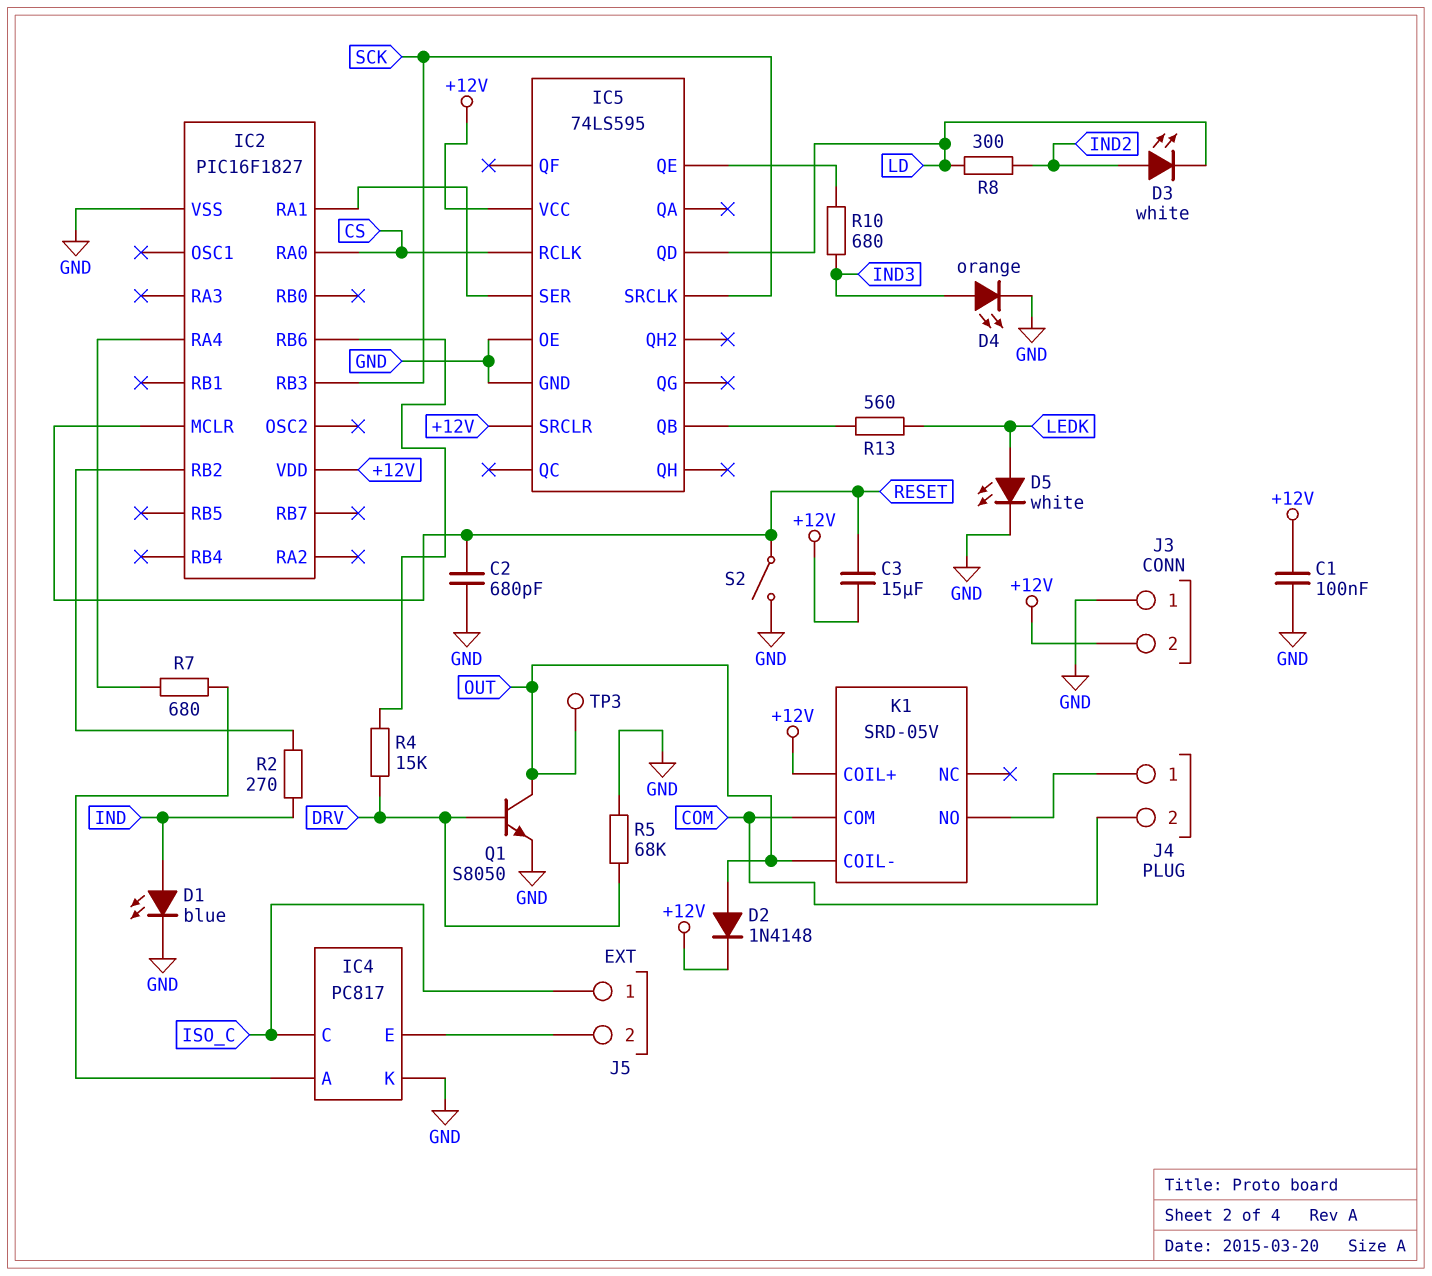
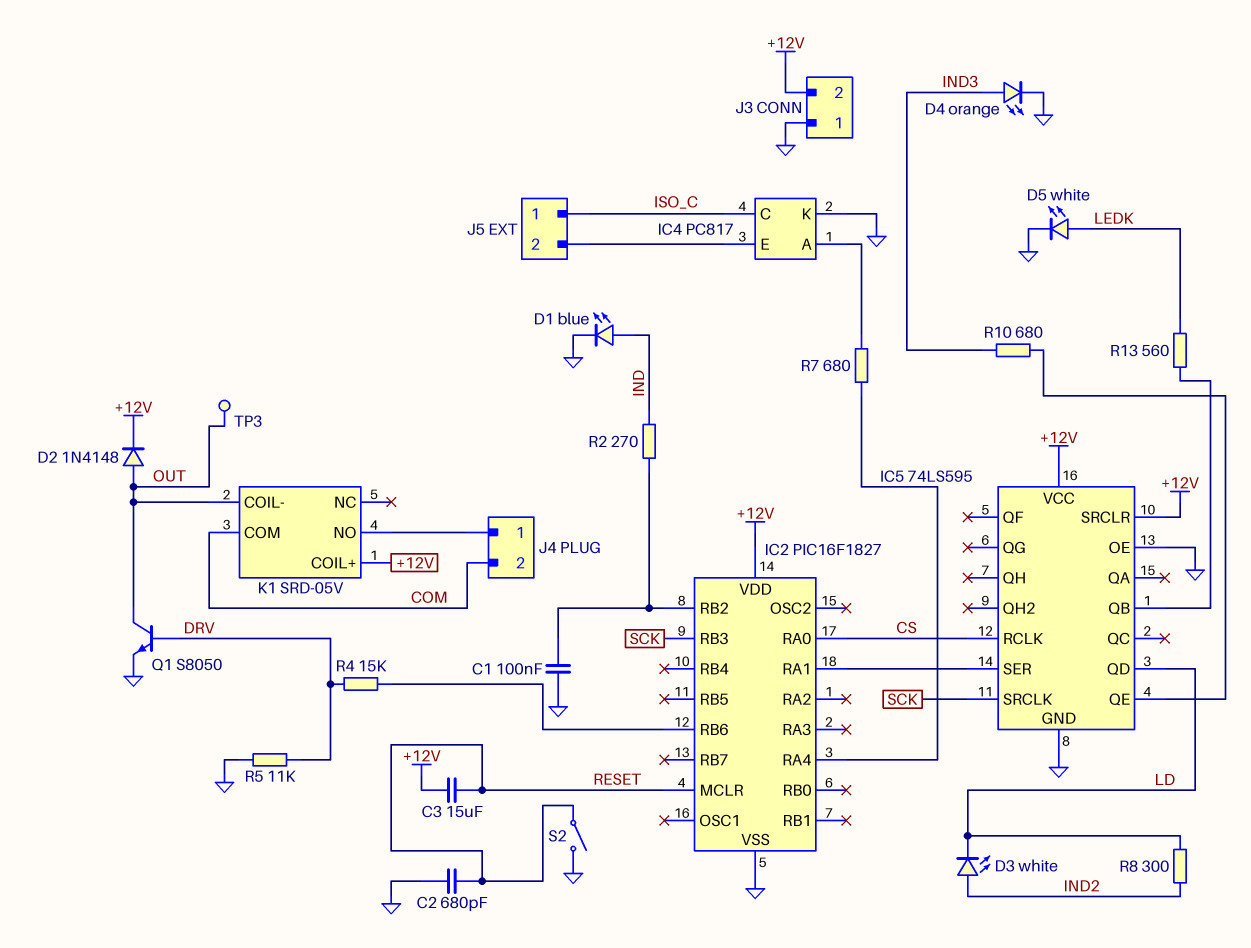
C1: 100nF (+12V, GND) -> 100nF (GND, IC2/RB2)
R5: 68k (DRV, GND) -> 11k (DRV, GND)

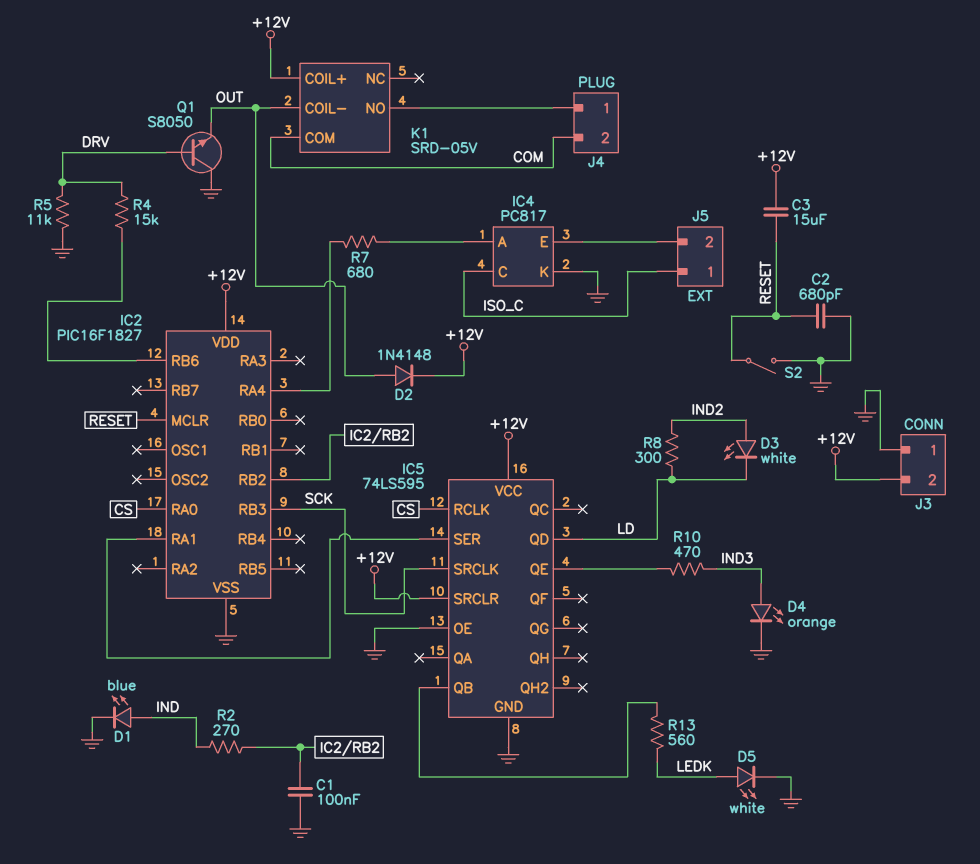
Q1: NPN S8050 (B DRV, C OUT, E GND) -> NPN S8050 (B DRV, C GND, E OUT)
R10: 680 (IC5/QE, IND3) -> 470 (IC5/QE, IND3)
TP3: test point (OUT) -> none

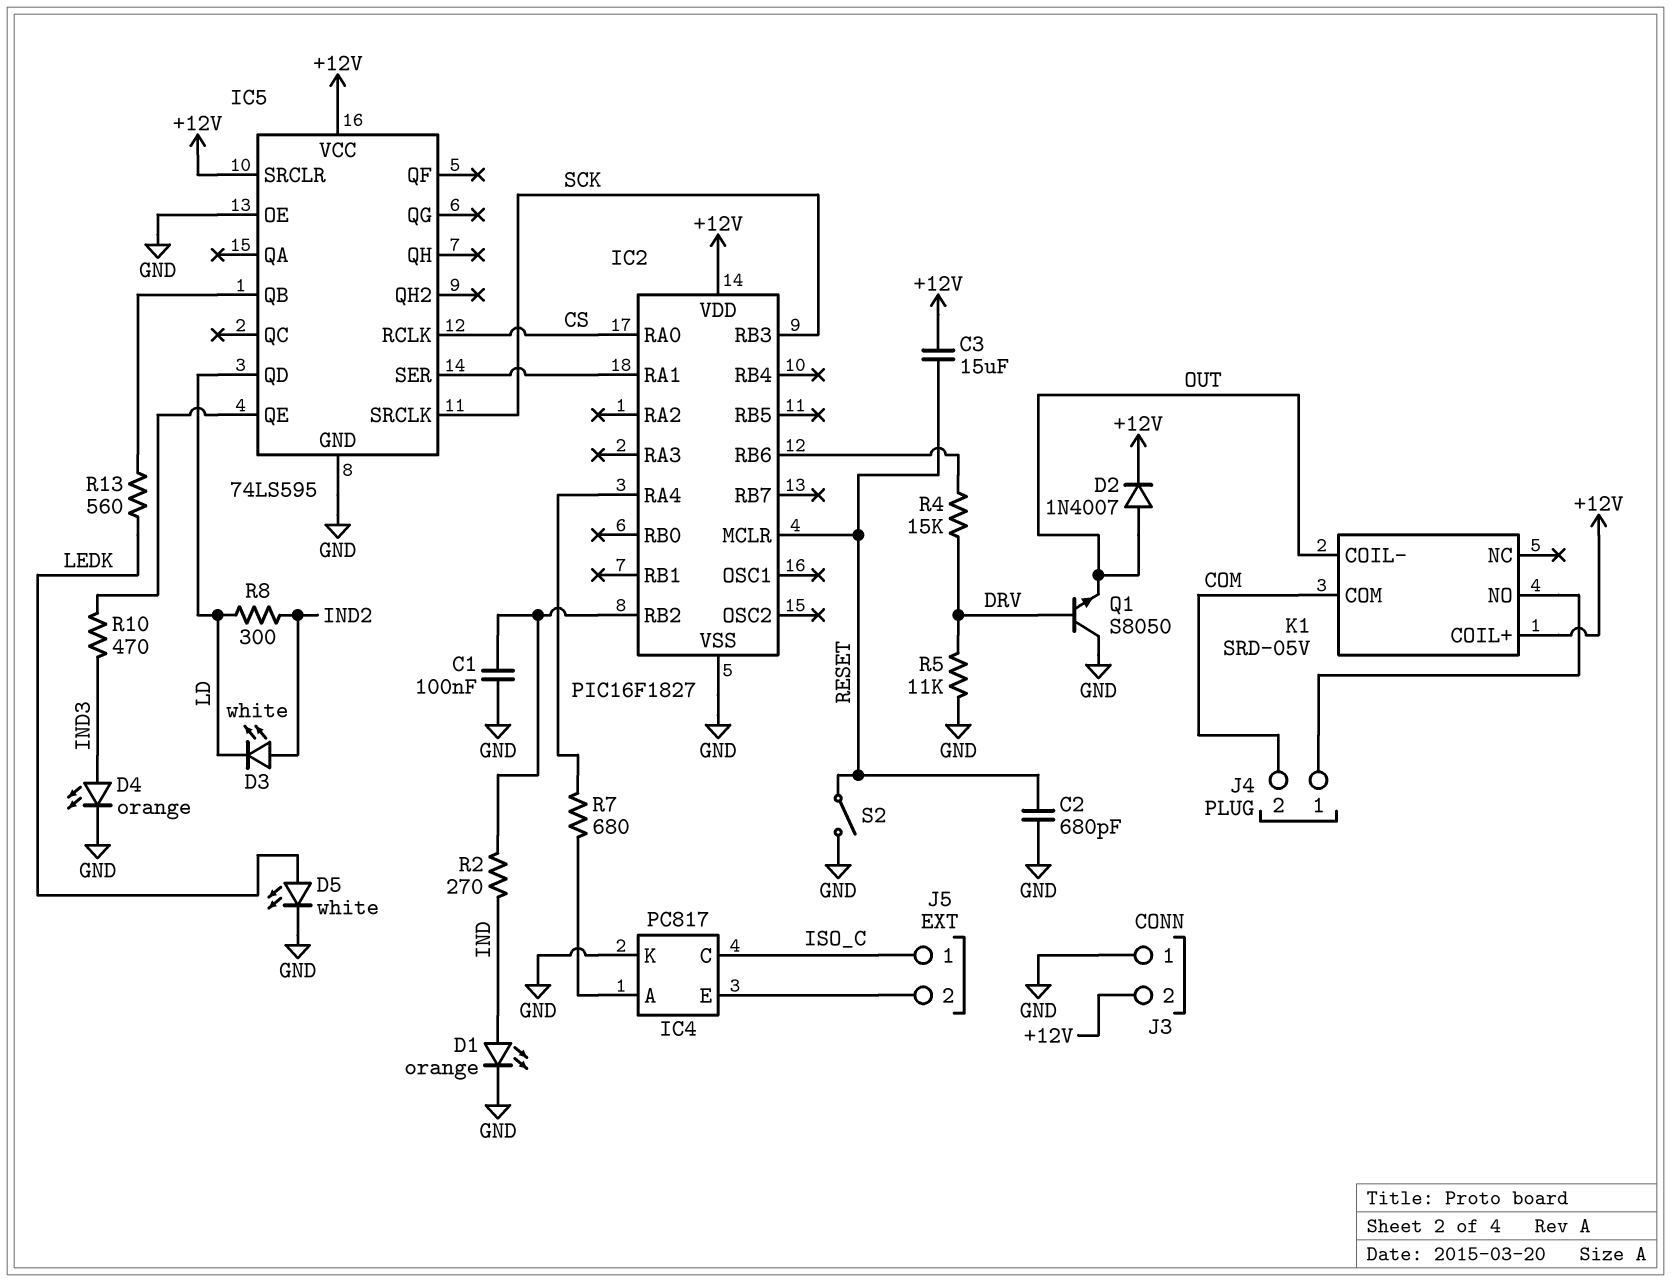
D1: LED blue (A IND, K GND) -> LED orange (A IND, K GND)
D2: diode 1N4148 (A OUT, K +12V) -> diode 1N4007 (A OUT, K +12V)

